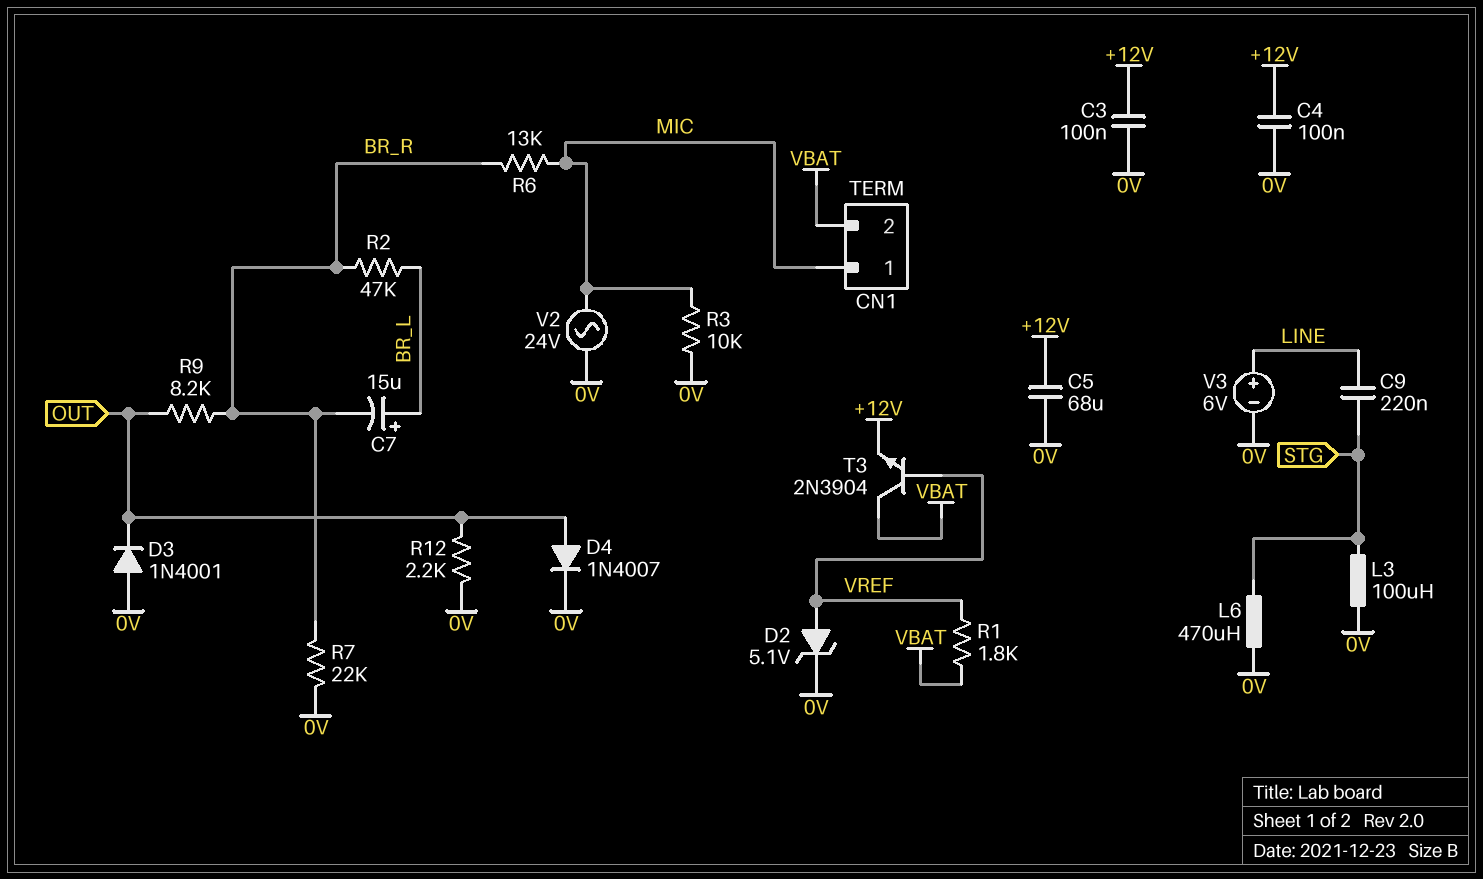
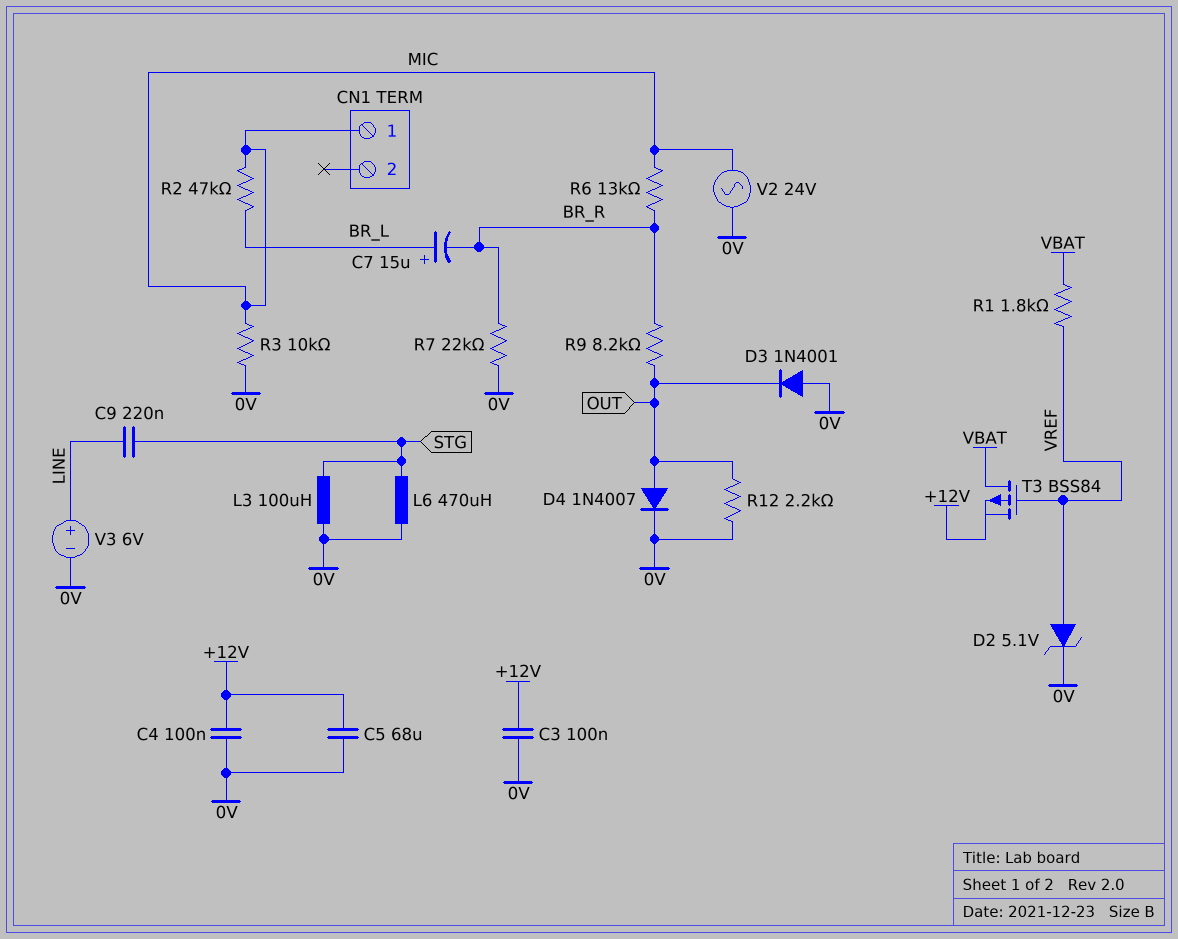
CN1 pin 2: VBAT -> none
R2: 47k (BR_L, BR_R) -> 47k (BR_L, MIC)
T3: NPN 2N3904 (B VREF, C VBAT, E +12V) -> PMOS BSS84 (G VREF, D VBAT, S +12V)

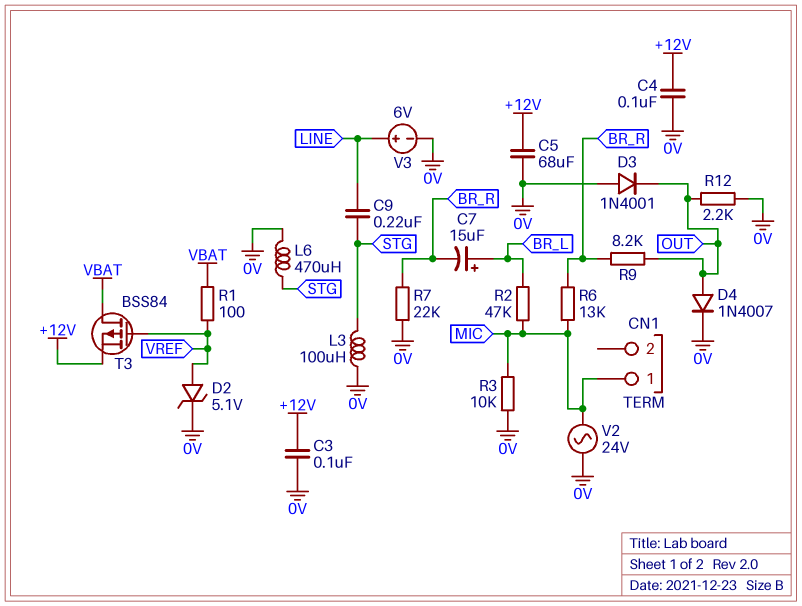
R1: 1.8k (VBAT, VREF) -> 100 (VBAT, VREF)

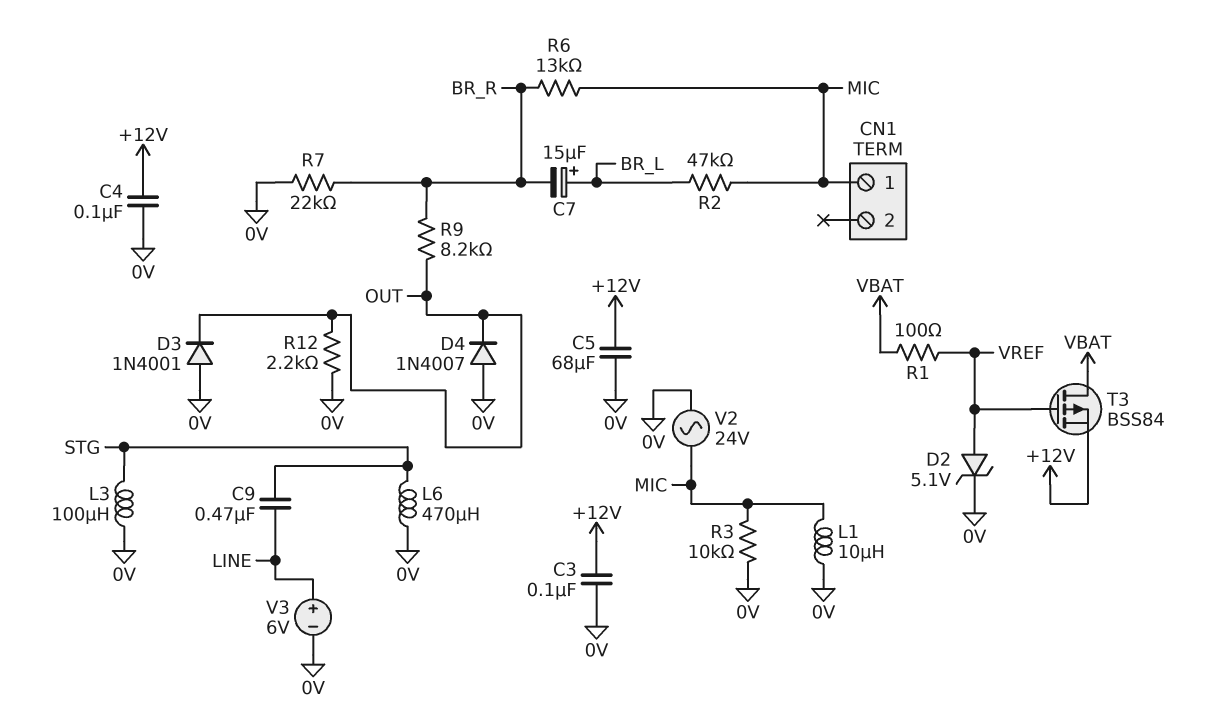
C9: 220nF (LINE, STG) -> 470nF (LINE, STG)
D4: diode 1N4007 (A OUT, K 0V) -> diode 1N4007 (A 0V, K OUT)
L1: none -> 10uH (0V, MIC)

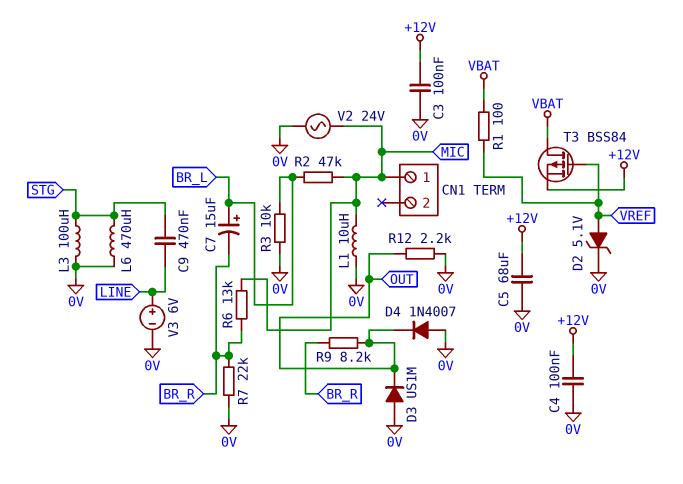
D3: diode 1N4001 (A 0V, K OUT) -> diode US1M (A 0V, K OUT)
R3: 10k (0V, MIC) -> 10k (0V, BR_L)

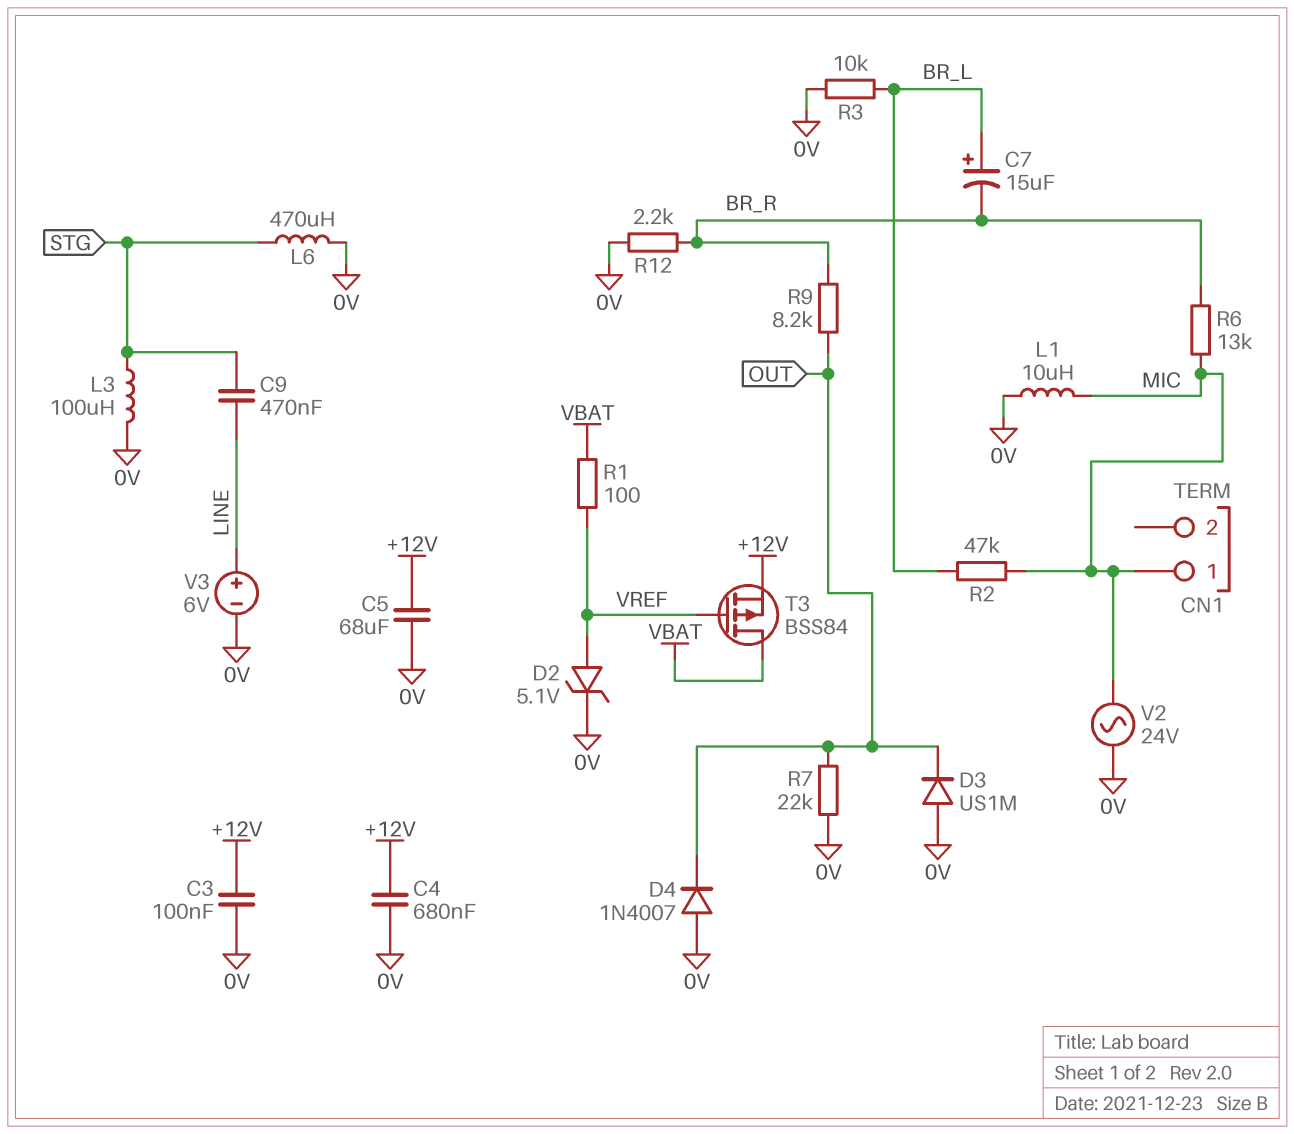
C4: 100nF (+12V, 0V) -> 680nF (+12V, 0V)
R7: 22k (0V, BR_R) -> 22k (0V, OUT)
R12: 2.2k (0V, OUT) -> 2.2k (0V, BR_R)

